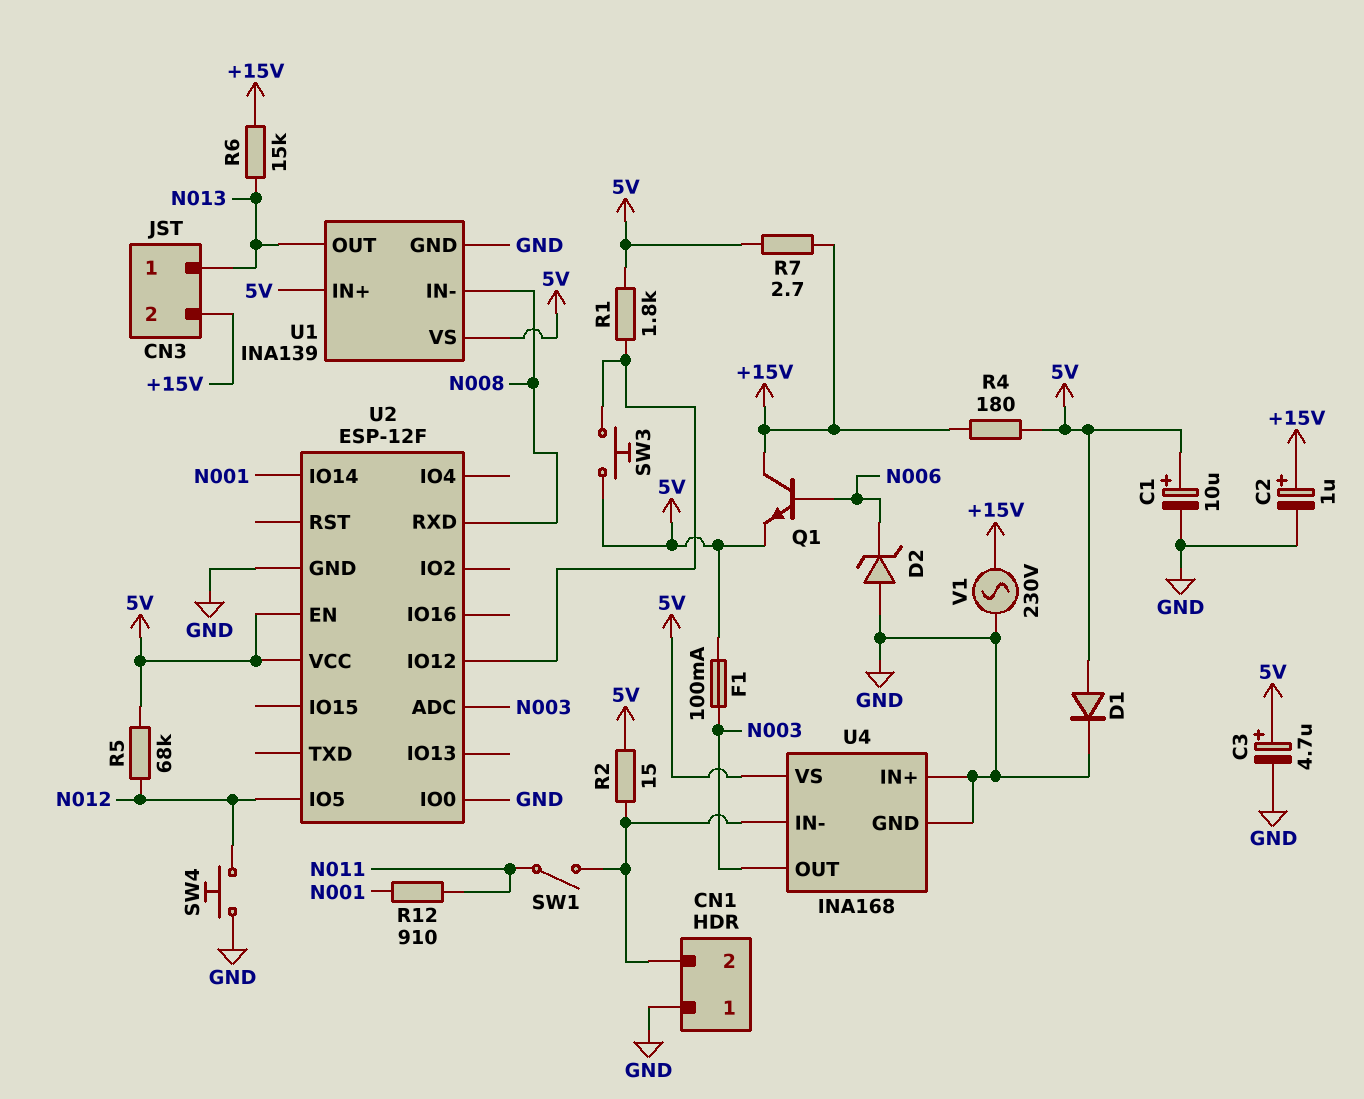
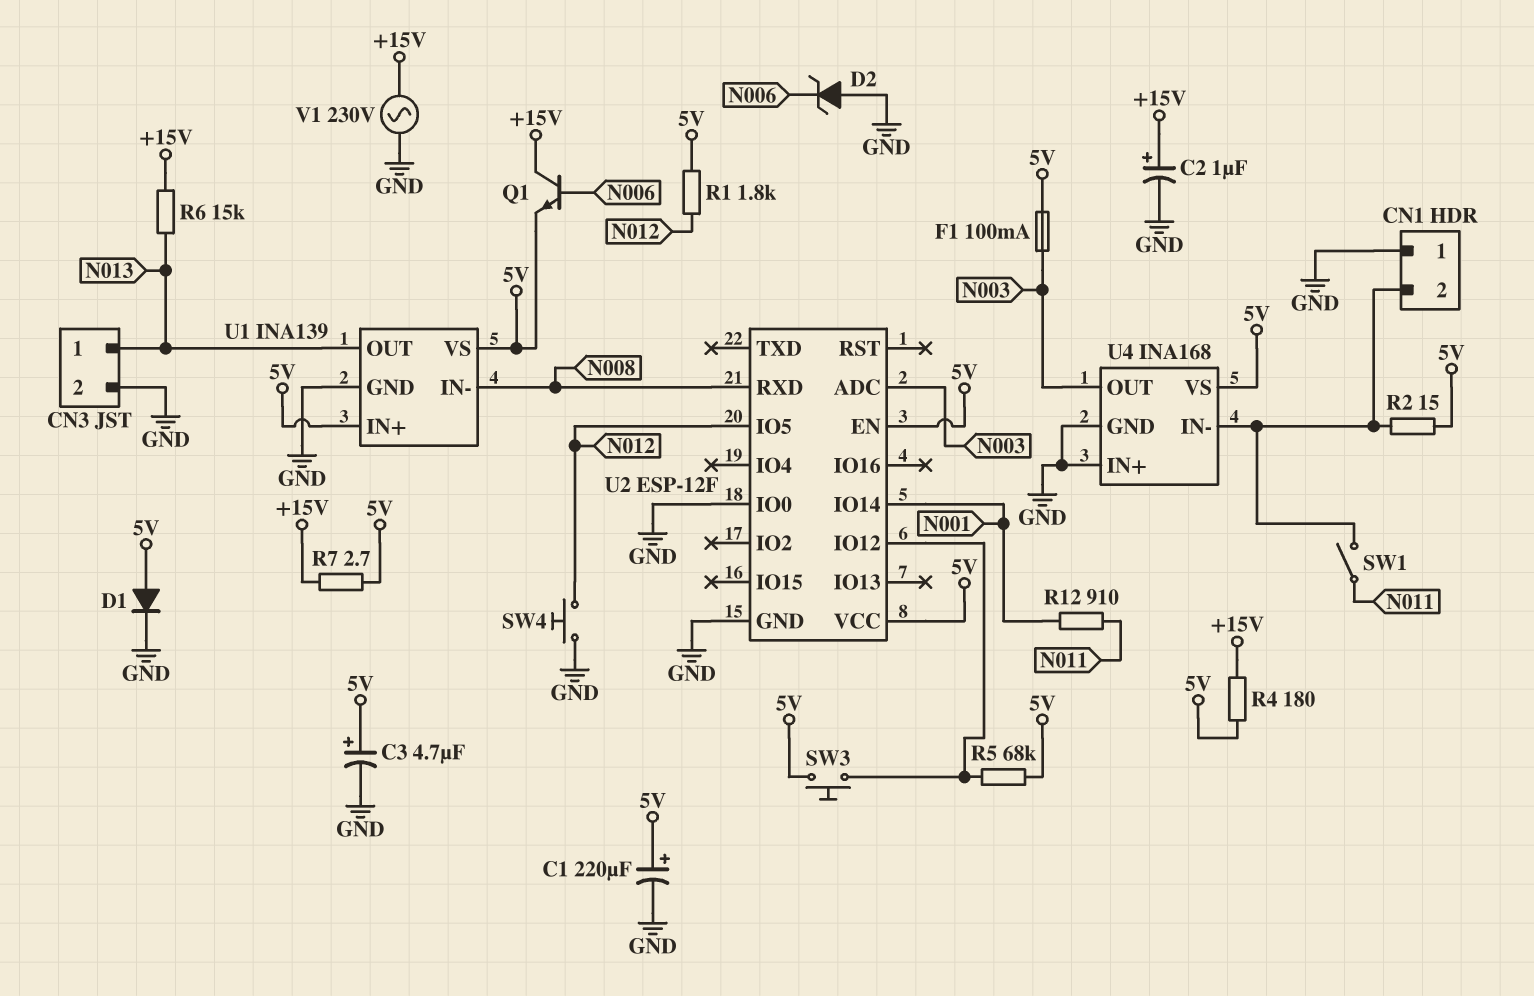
C1: 10uF (plus 5V, minus GND) -> 220uF (plus 5V, minus GND)
CN3 pin 2: +15V -> GND
R1: 1.8k (5V, U2/IO12) -> 1.8k (5V, N012)
R5: 68k (5V, N012) -> 68k (5V, U2/IO12)

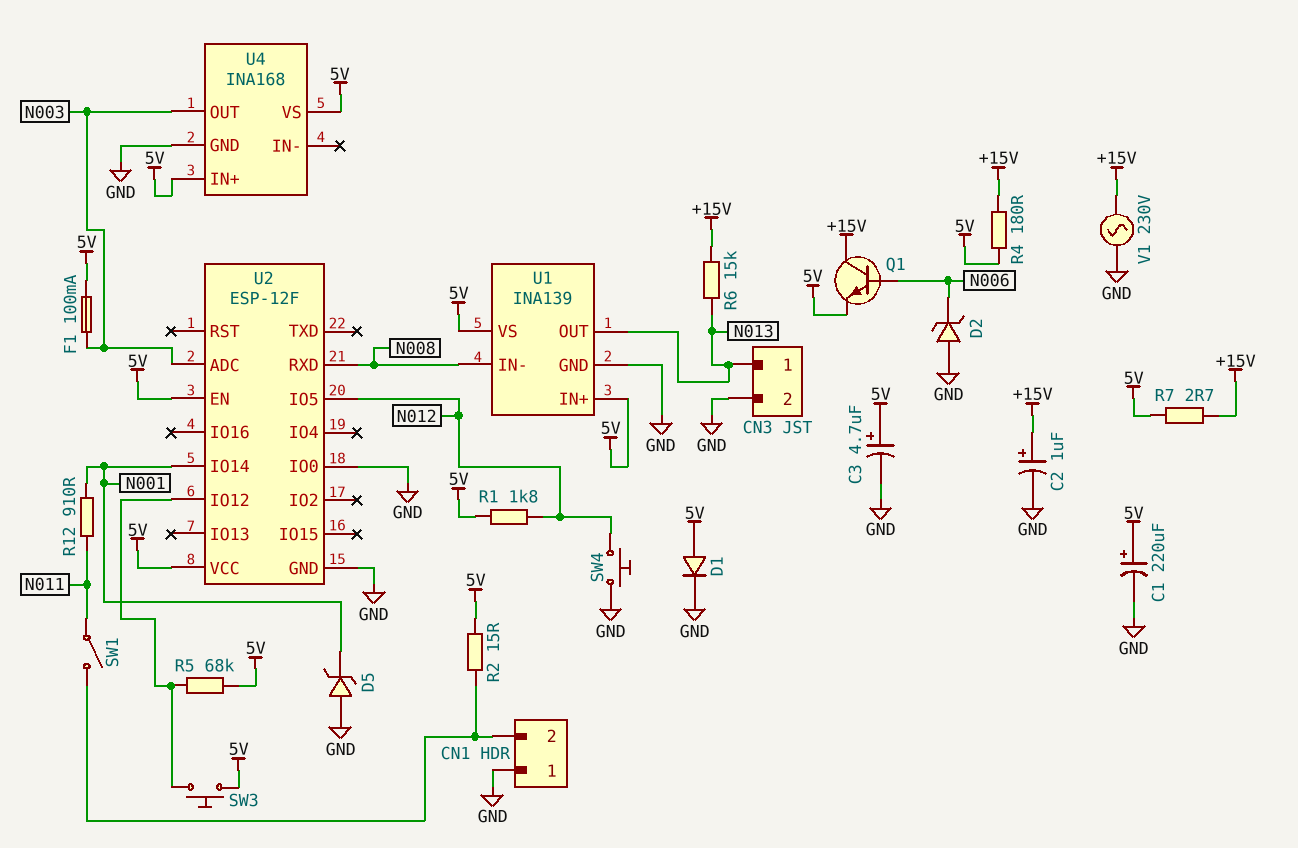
D5: none -> zener (A GND, K N001)
U4 pin IN+: GND -> 5V
U4 pin IN-: CN1/2 -> none

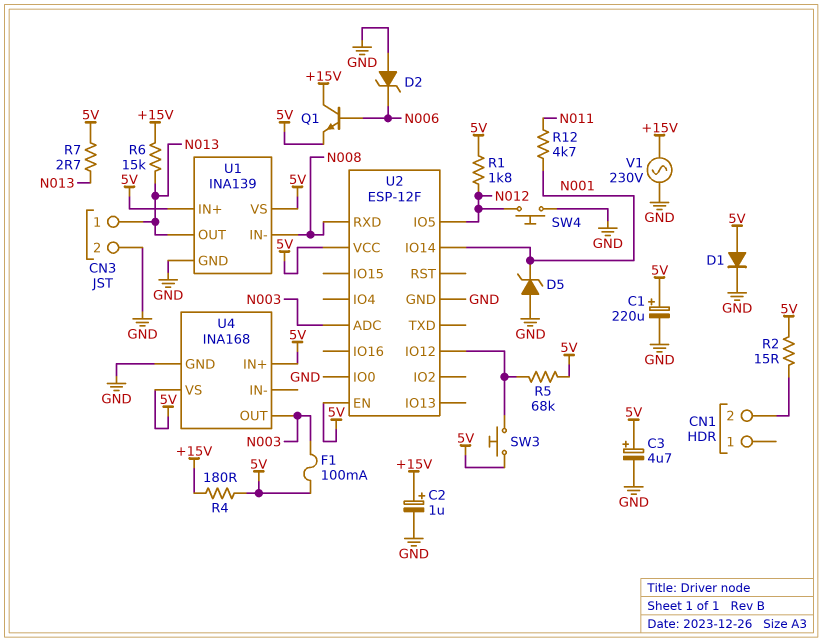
CN1 pin 1: GND -> none
R7: 2.7 (+15V, 5V) -> 2.7 (5V, N013)
R12: 910 (N001, N011) -> 4.7k (N001, N011)
SW1: switch (CN1/2, N011) -> none

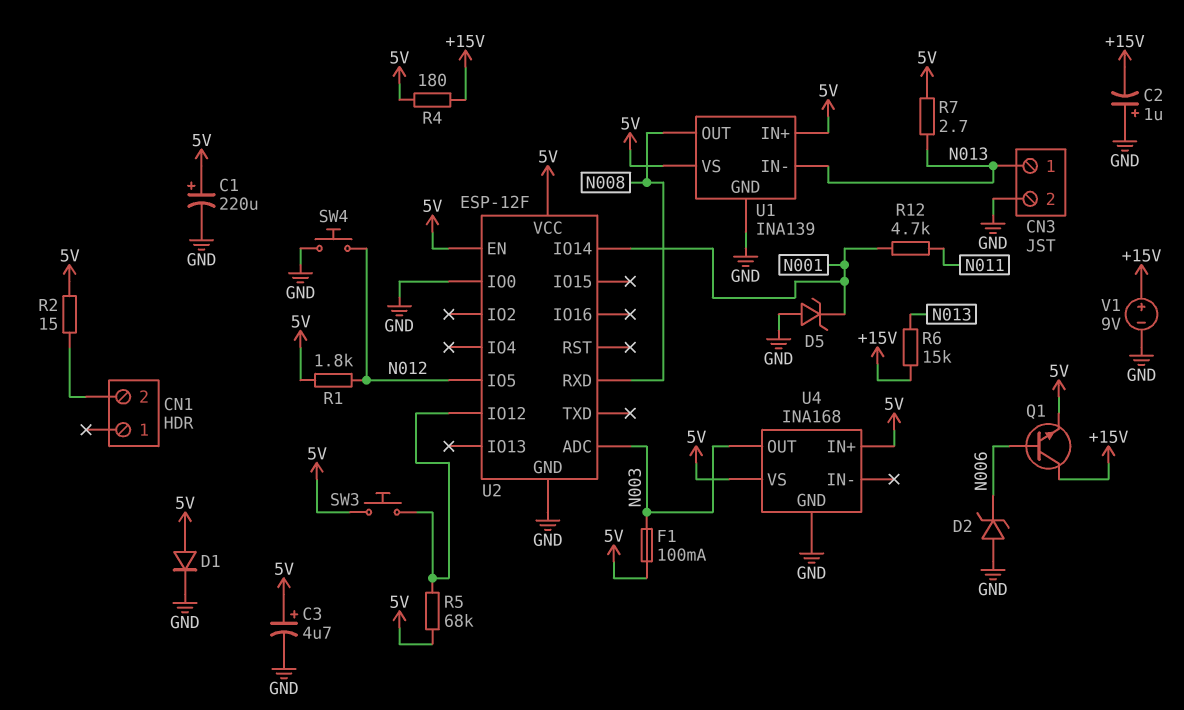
C2: 1uF (plus +15V, minus GND) -> 1uF (plus GND, minus +15V)
U1 pin IN-: N008 -> N013
U1 pin OUT: N013 -> N008
V1: AC 230V (+15V, GND) -> 9V (plus +15V, minus GND)

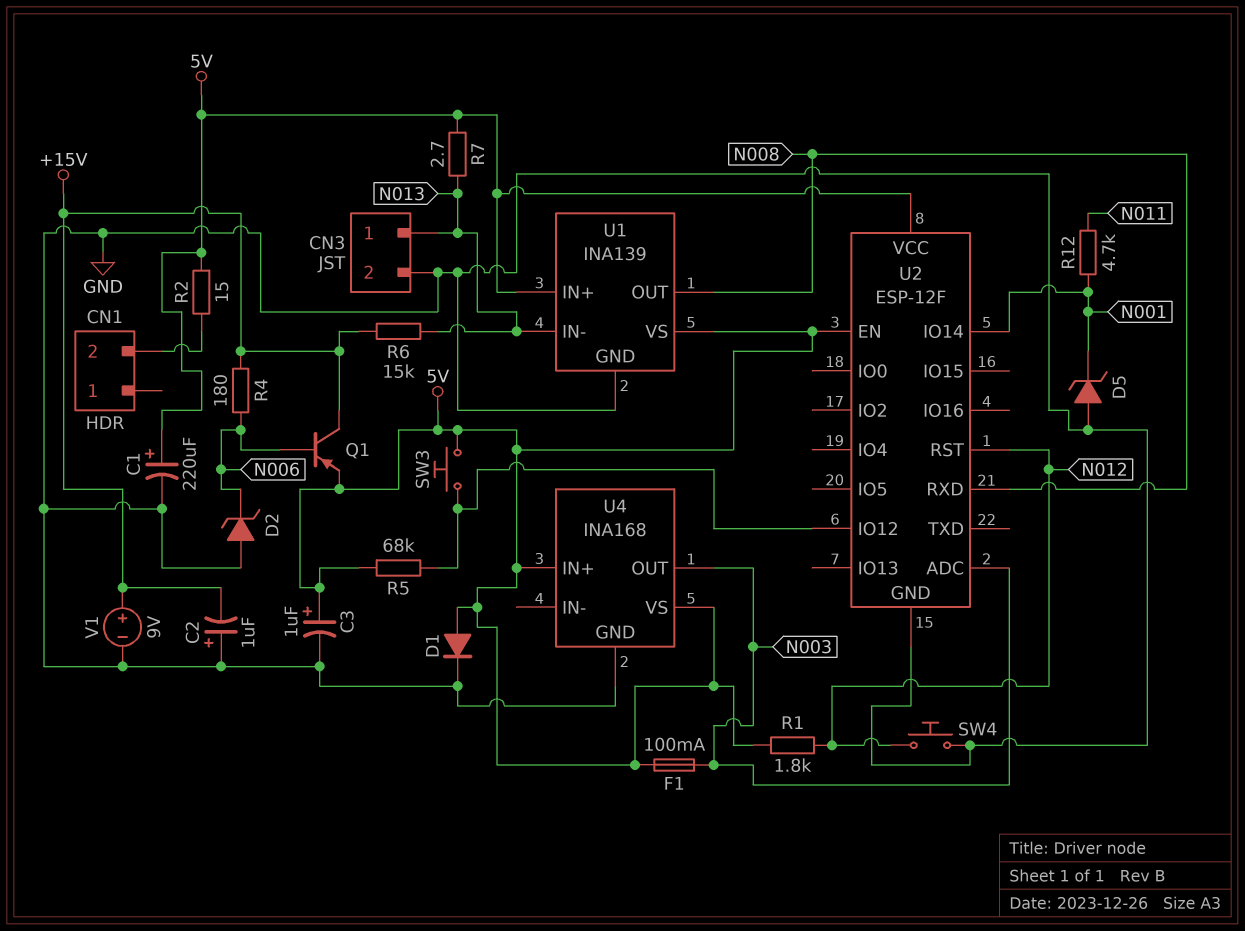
C3: 4.7uF (plus 5V, minus GND) -> 1uF (plus 5V, minus GND)
Q1: NPN (B N006, C +15V, E 5V) -> PNP (B N006, C +15V, E 5V)
R4: 180 (+15V, 5V) -> 180 (+15V, N006)
U2 pin IO0: GND -> none
U2 pin IO5: N012 -> none
U2 pin RST: none -> N012

